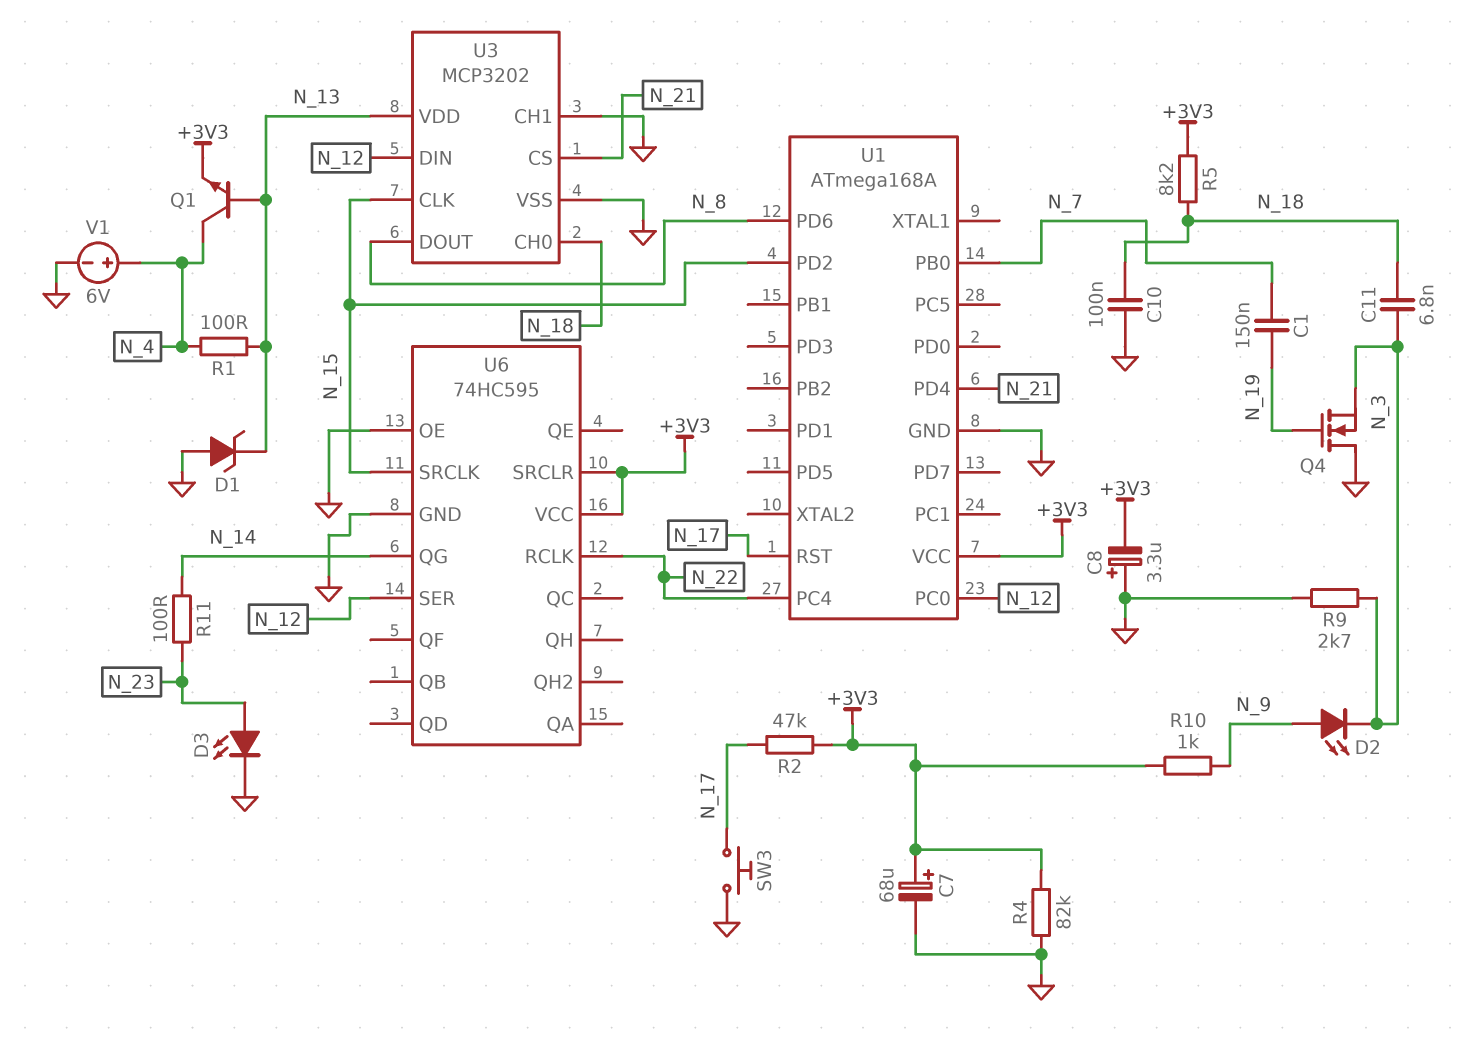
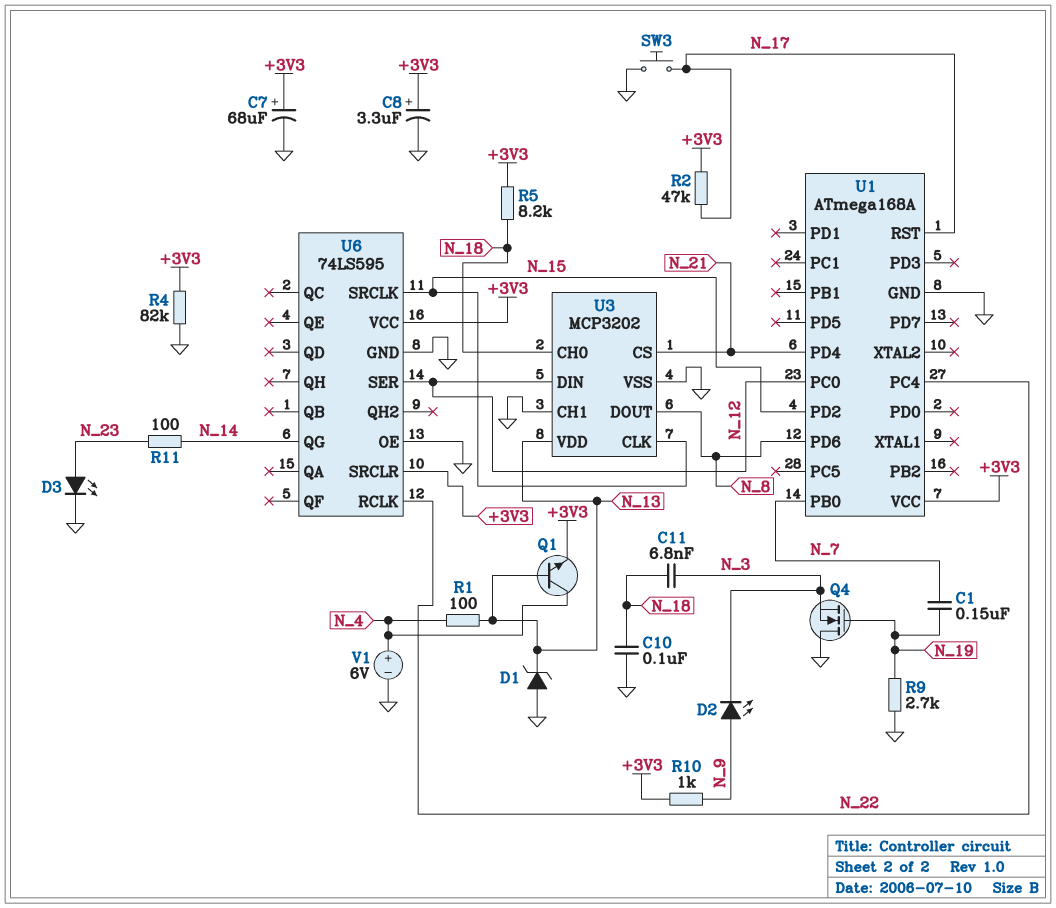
C8: 3.3uF (plus GND, minus +3V3) -> 3.3uF (plus +3V3, minus GND)
R9: 2.7k (GND, N_3) -> 2.7k (GND, N_19)
U6: 74HC595 -> 74LS595

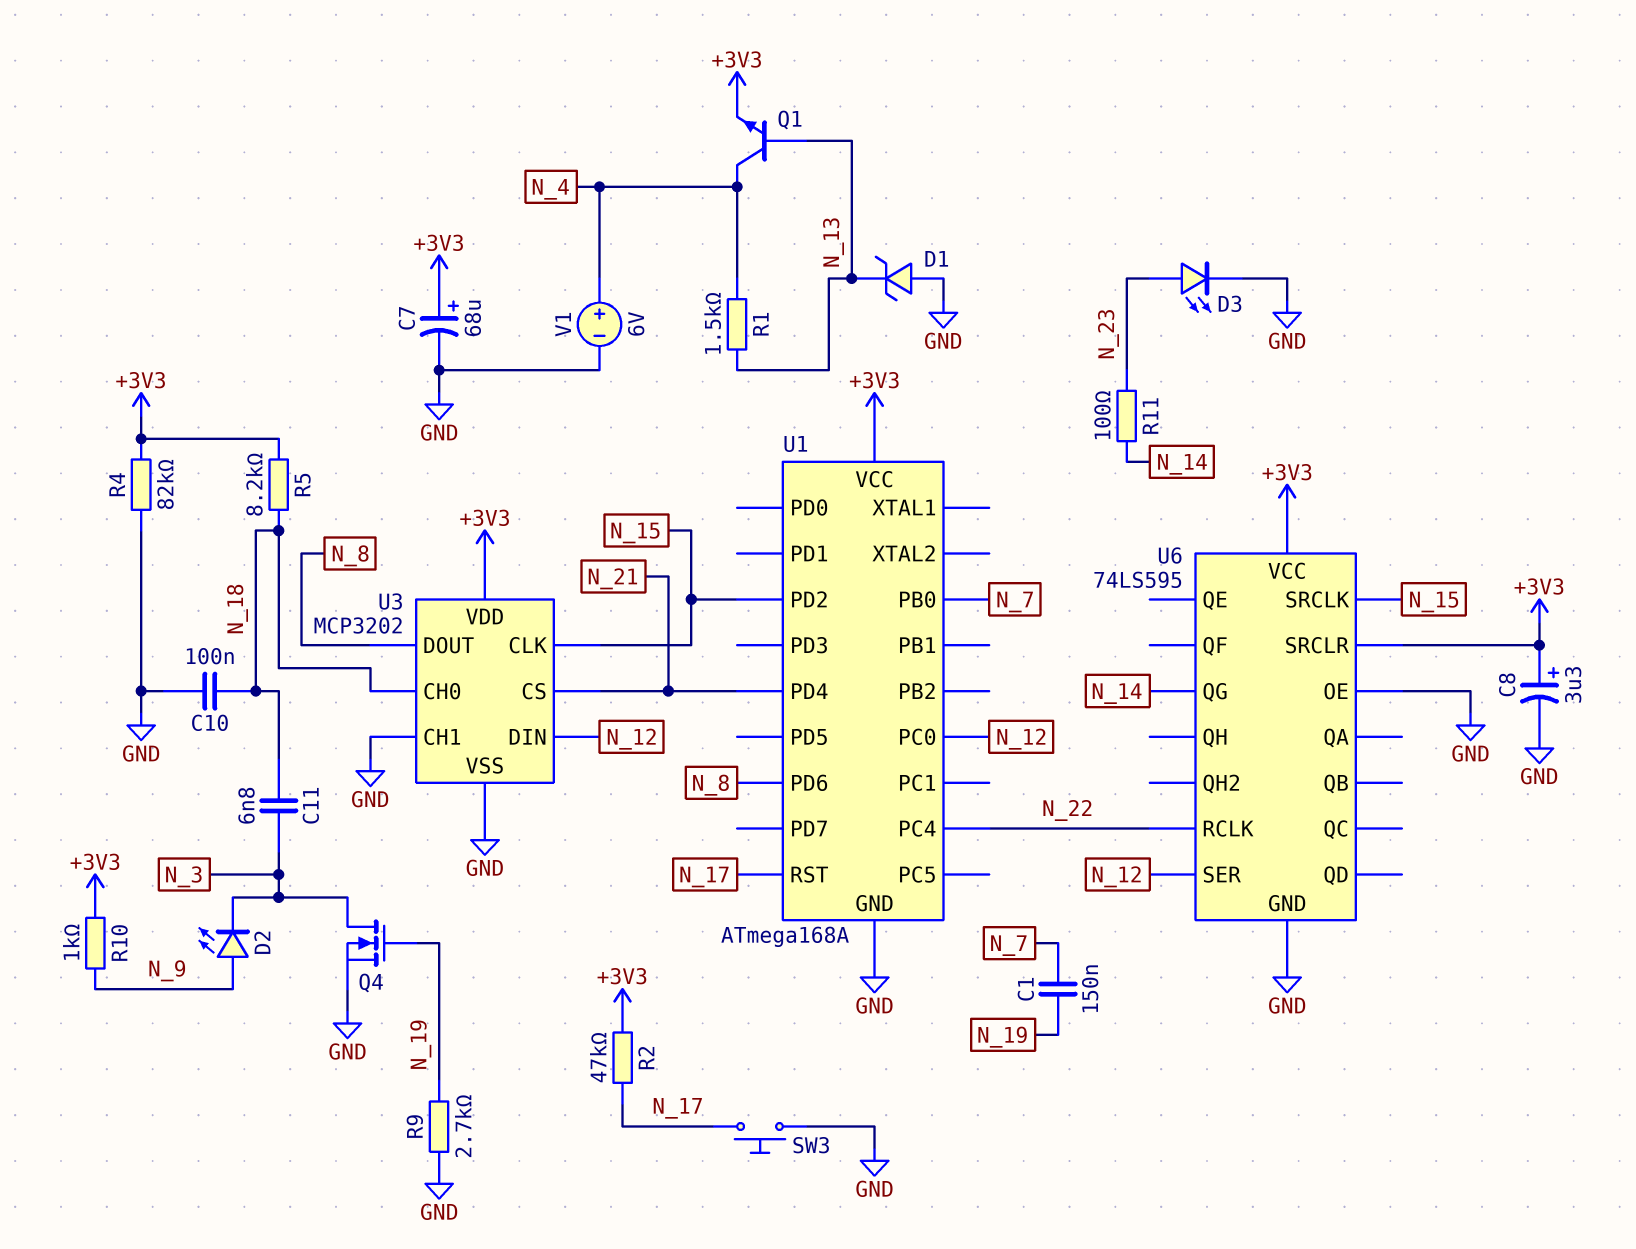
Q4: NMOS (G N_19, D GND, S N_3) -> NMOS (G N_19, D N_3, S GND)
R1: 100 (N_4, N_13) -> 1.5k (N_4, N_13)
U3 pin VDD: N_13 -> +3V3

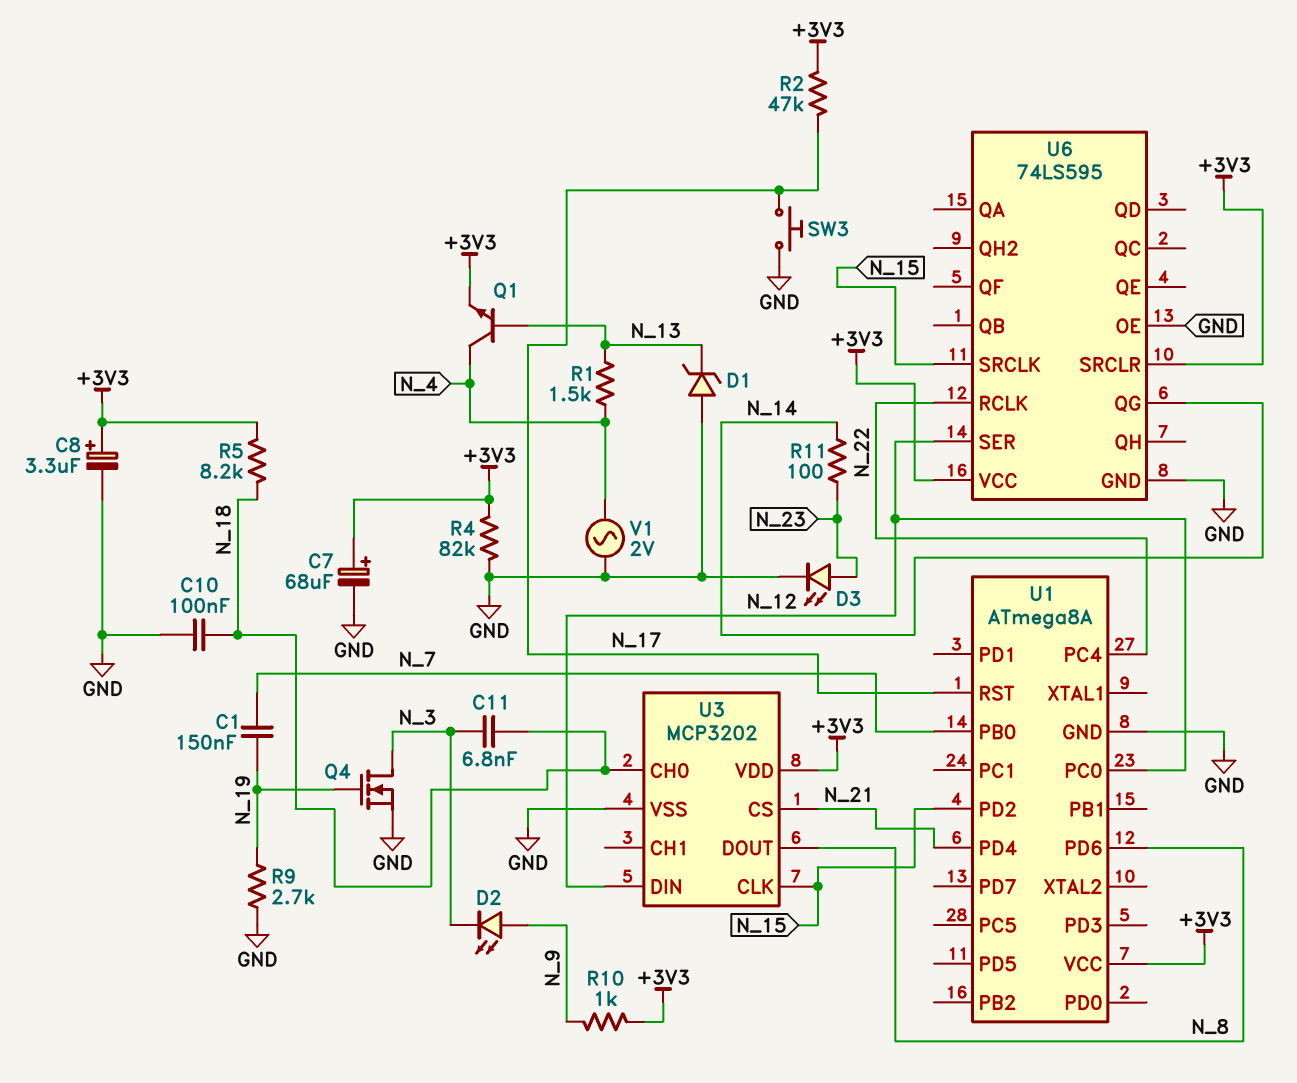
U1: ATmega168A -> ATmega8A
U3 pin CH1: GND -> none
V1: 6V (plus N_4, minus GND) -> AC 2V (GND, N_4)

